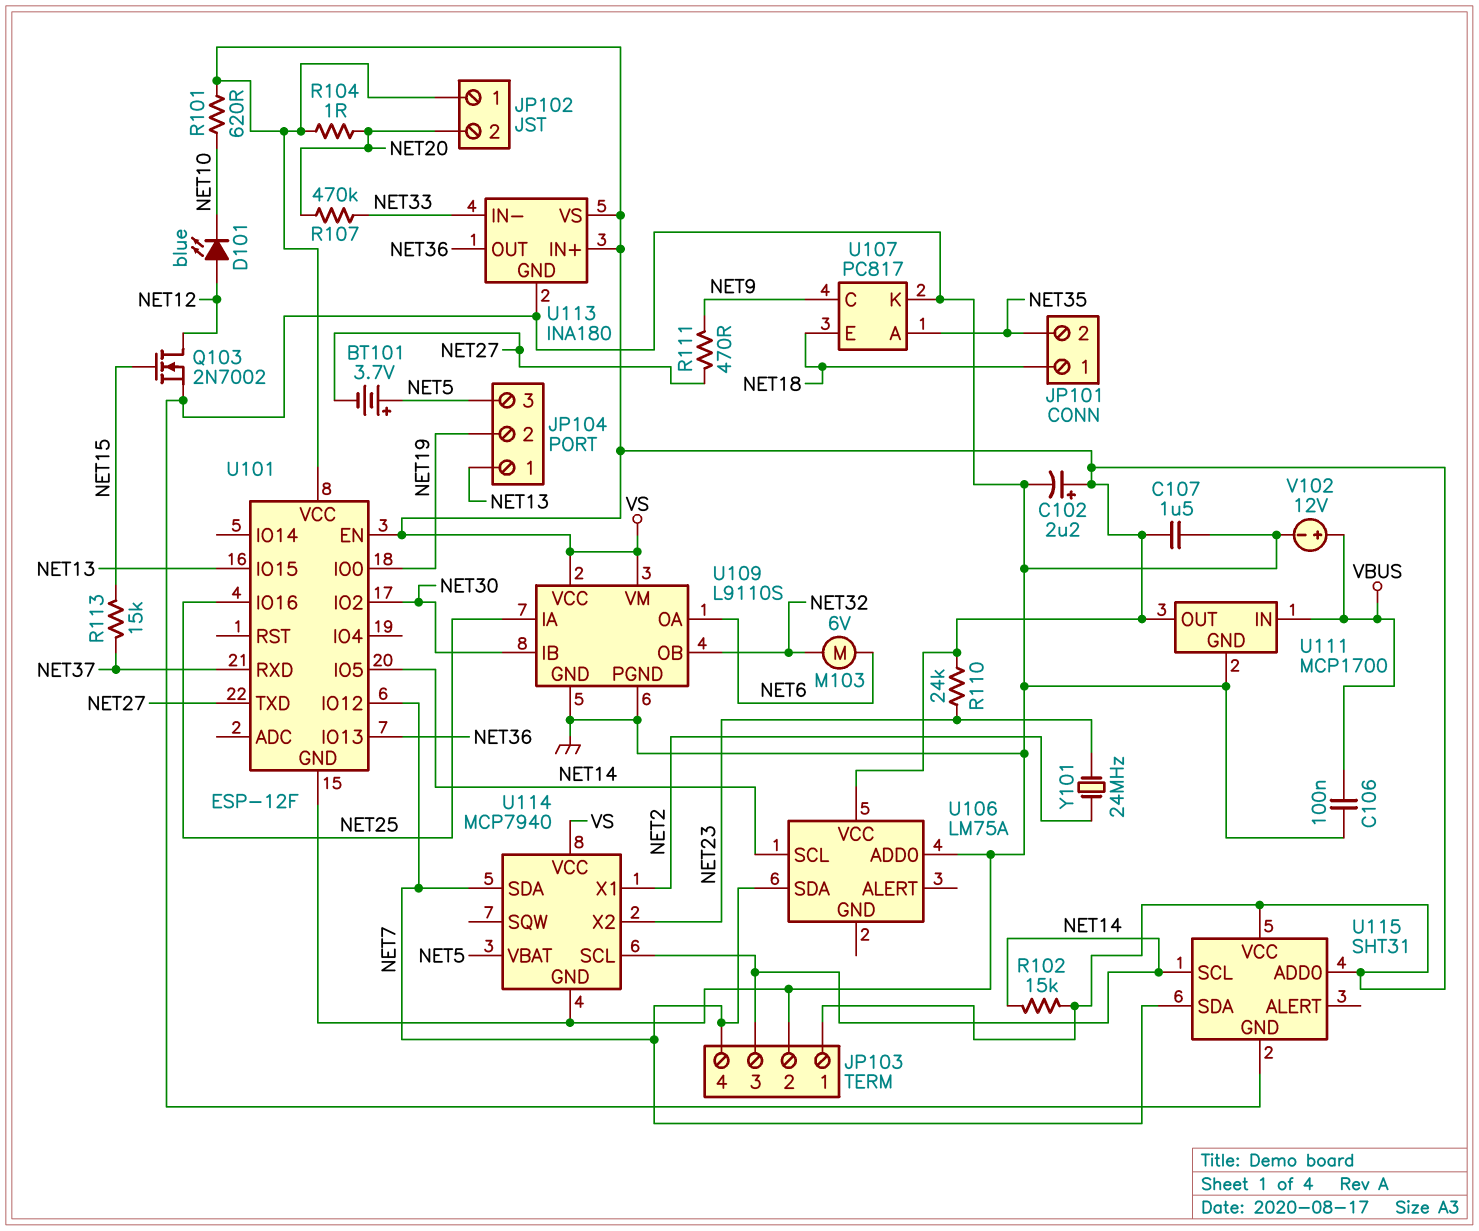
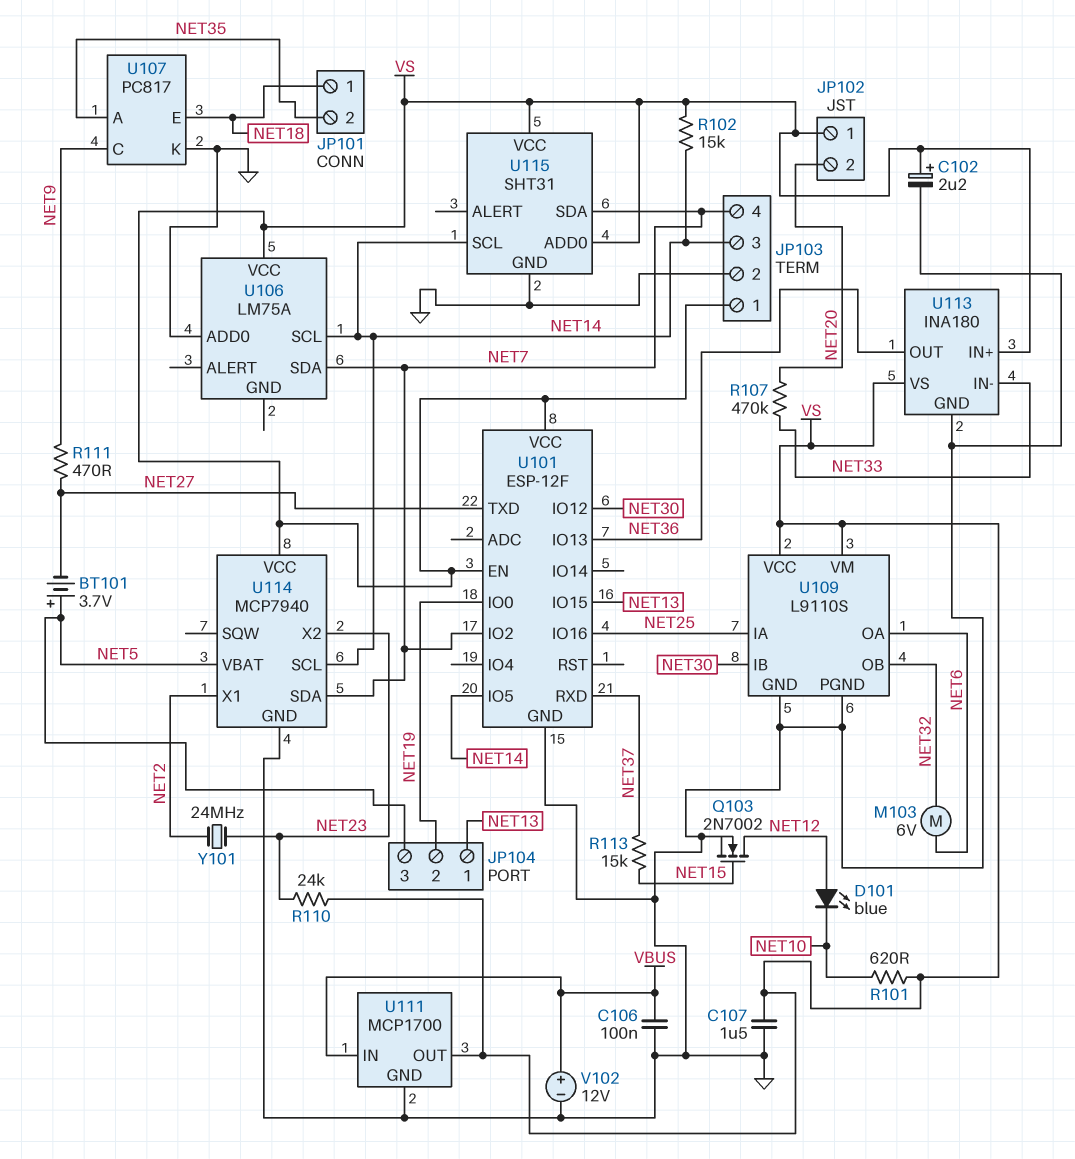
R104: 1 (NET20, VS) -> none
U101 pin IO2: NET30 -> NET7
U101 pin IO12: NET7 -> NET30

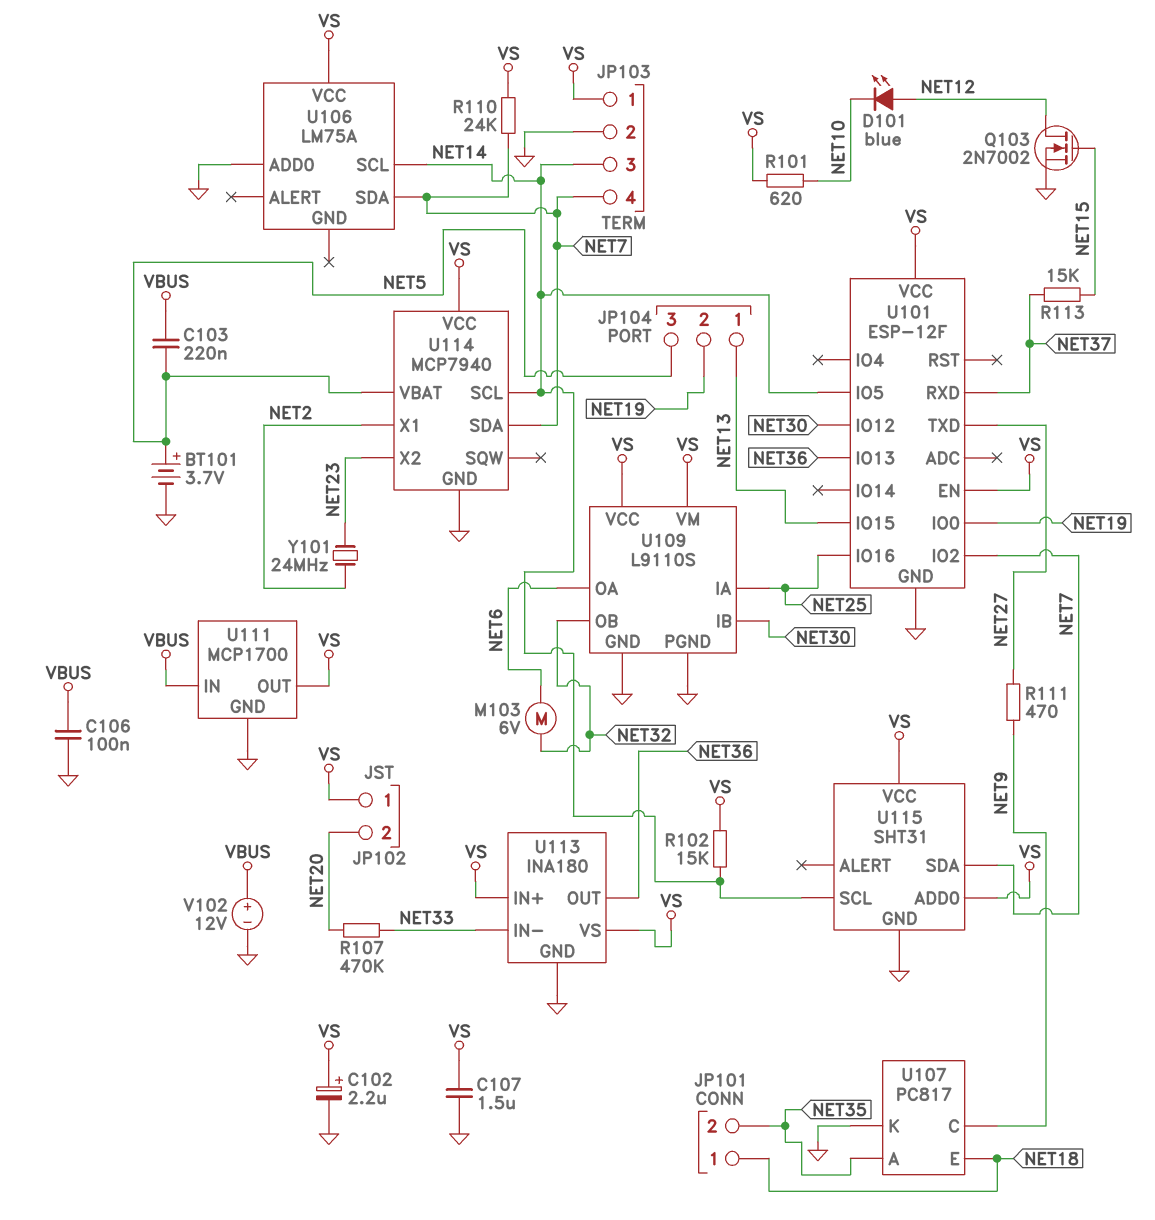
BT101: 3.7V (plus NET5, minus NET27) -> 3.7V (plus NET5, minus GND)
C103: none -> 220nF (NET5, VBUS)
R110: 24k (NET23, VS) -> 24k (NET7, VS)

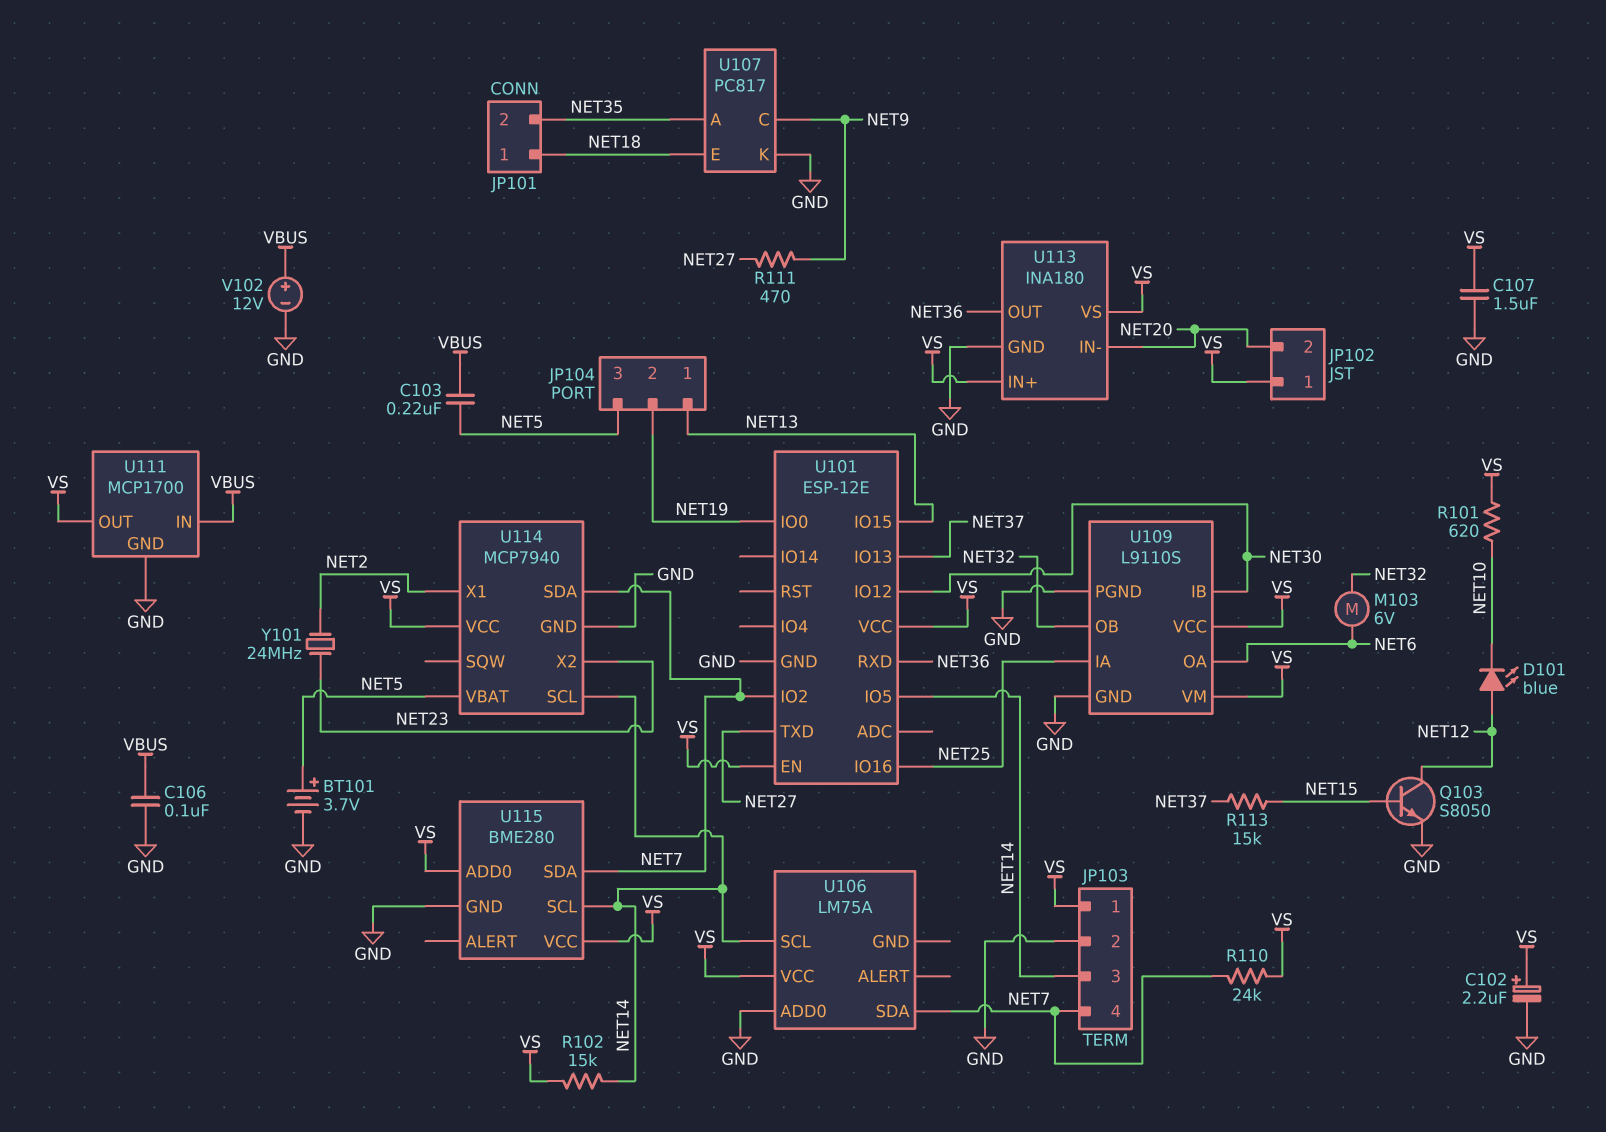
Q103: NMOS 2N7002 (G NET15, D NET12, S GND) -> NPN S8050 (B NET15, C NET12, E GND)
R107: 470k (NET20, NET33) -> none
U101: ESP-12F -> ESP-12E
U101 pin IO13: NET36 -> NET37
U101 pin RXD: NET37 -> NET36
U113 pin IN-: NET33 -> NET20
U115: SHT31 -> BME280

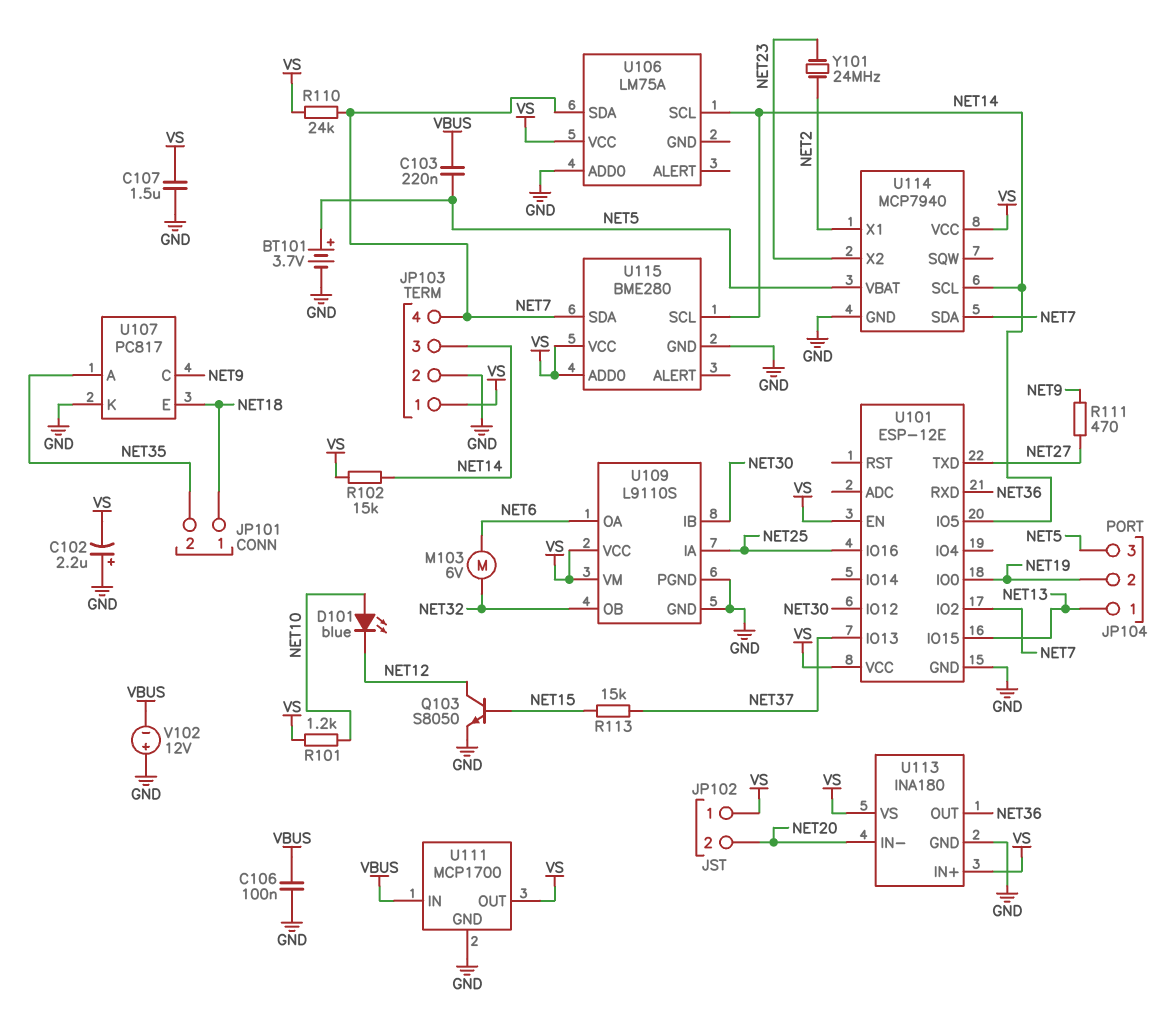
C102: 2.2uF (plus VS, minus GND) -> 2.2uF (plus GND, minus VS)
D101: LED blue (A NET12, K NET10) -> LED blue (A NET10, K NET12)
R101: 620 (NET10, VS) -> 1.2k (NET10, VS)
V102: 12V (plus VBUS, minus GND) -> 12V (plus GND, minus VBUS)

